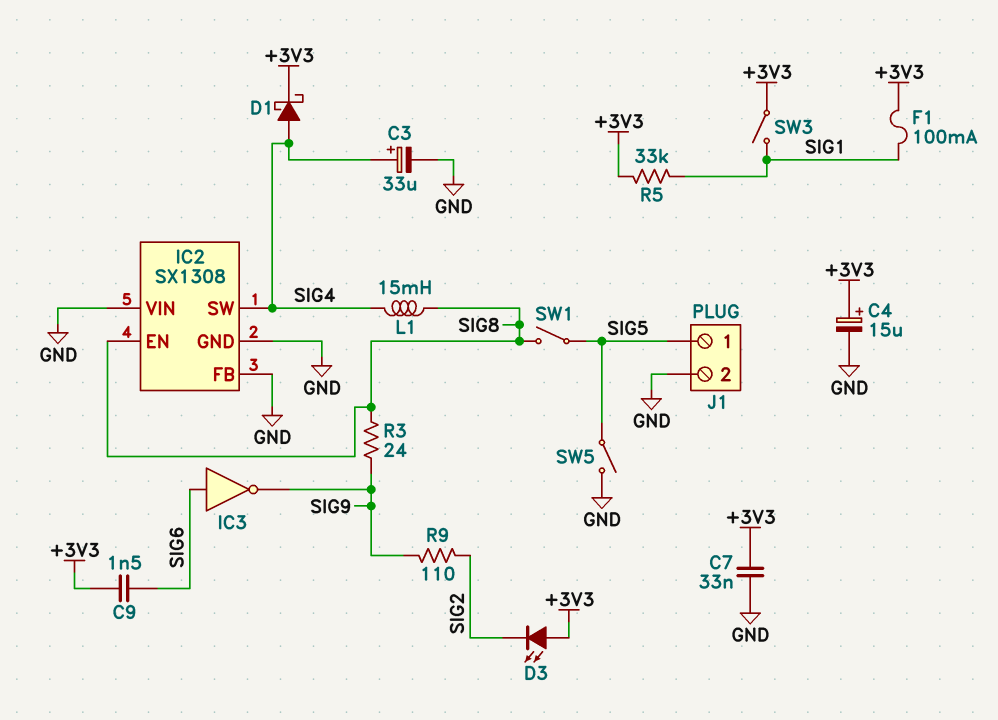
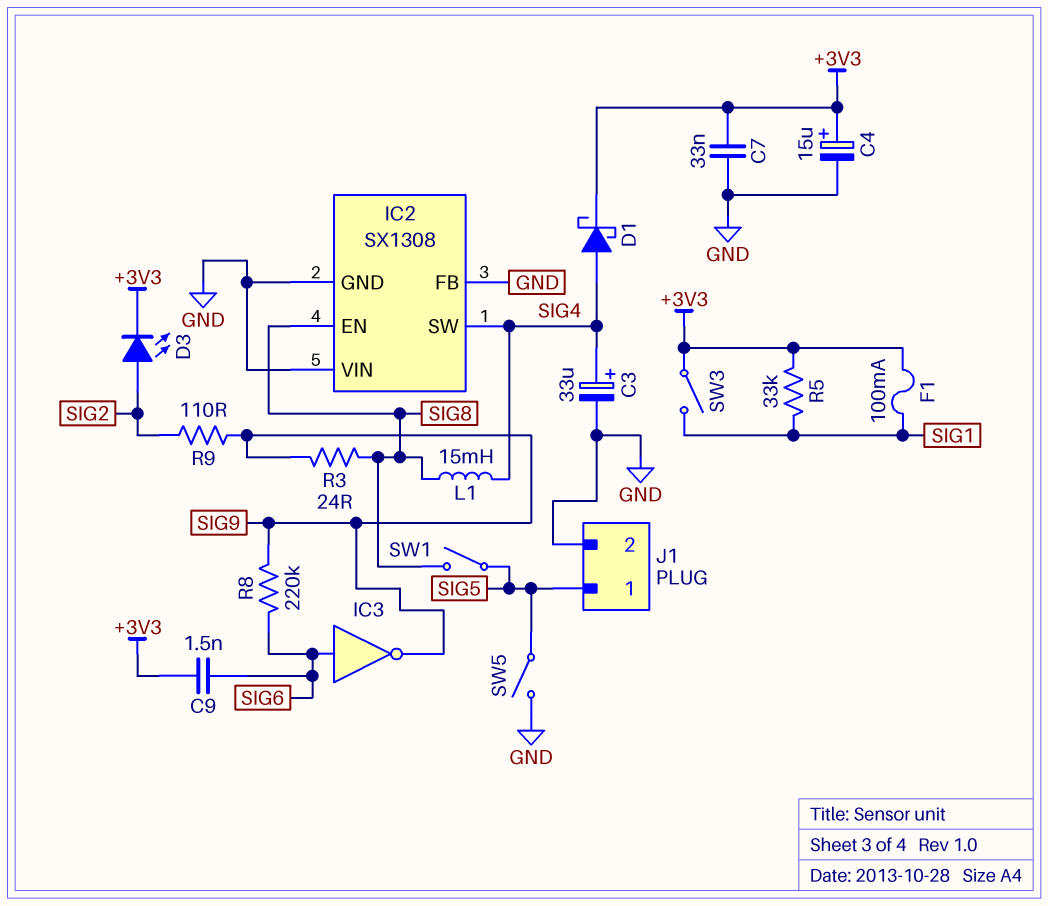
D3: LED (A +3V3, K SIG2) -> LED (A SIG2, K +3V3)
R8: none -> 220k (SIG6, SIG9)

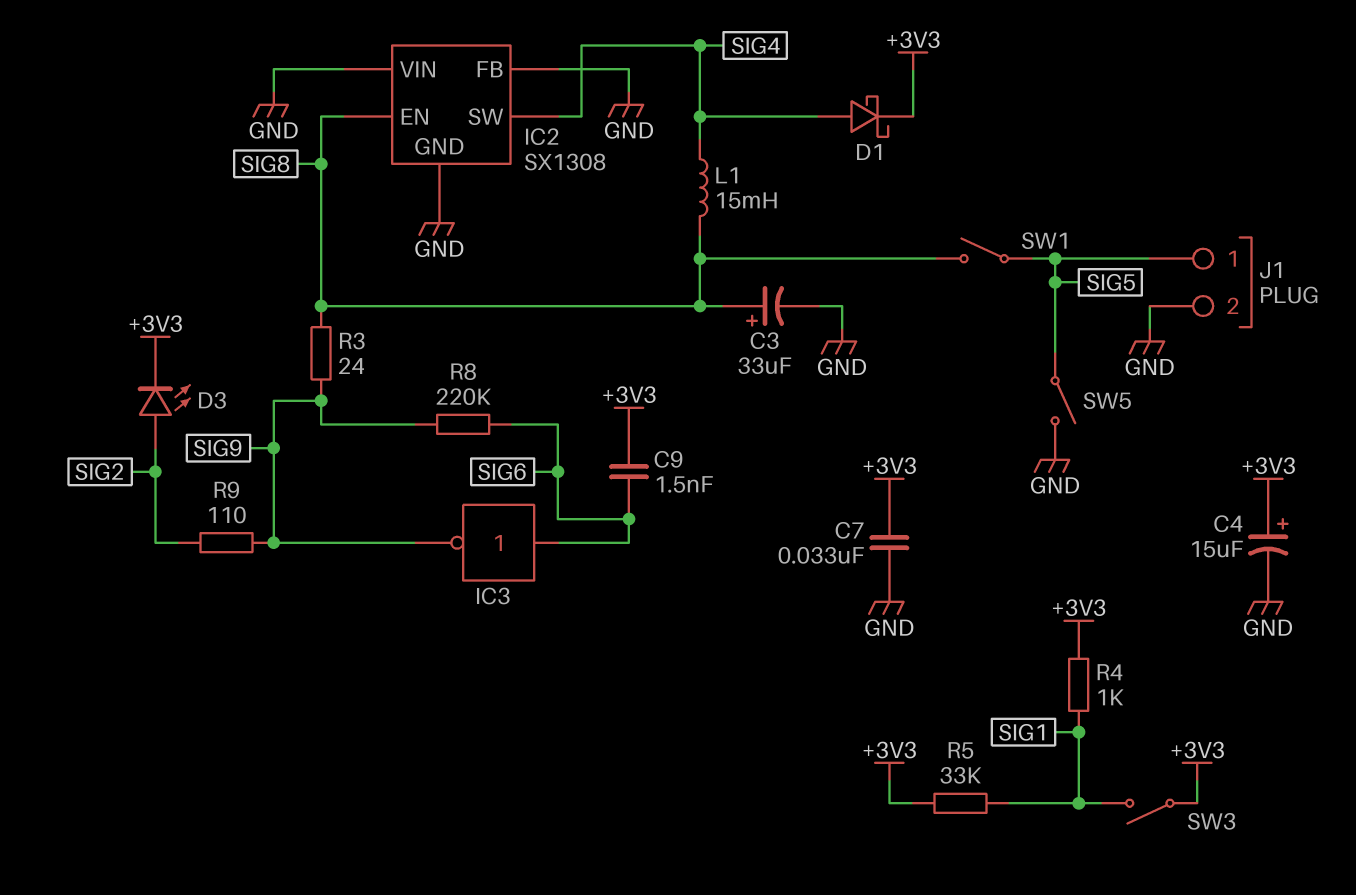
C3: 33uF (plus SIG4, minus GND) -> 33uF (plus SIG8, minus GND)
F1: 100mA (+3V3, SIG1) -> none
R4: none -> 1k (+3V3, SIG1)

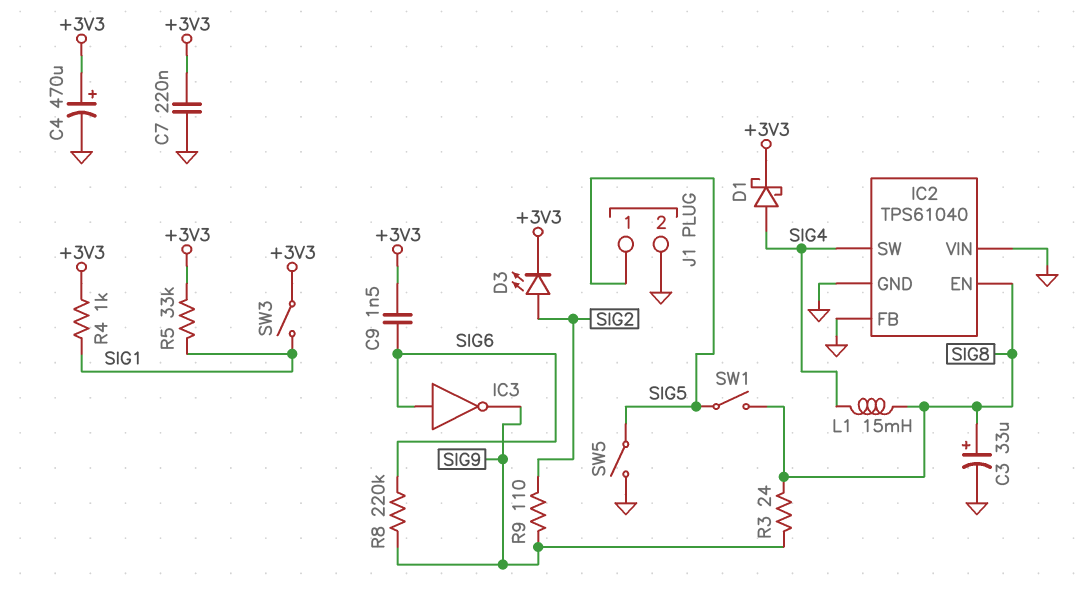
C4: 15uF (plus +3V3, minus GND) -> 470uF (plus +3V3, minus GND)
C7: 33nF (+3V3, GND) -> 220nF (+3V3, GND)
IC2: SX1308 -> TPS61040

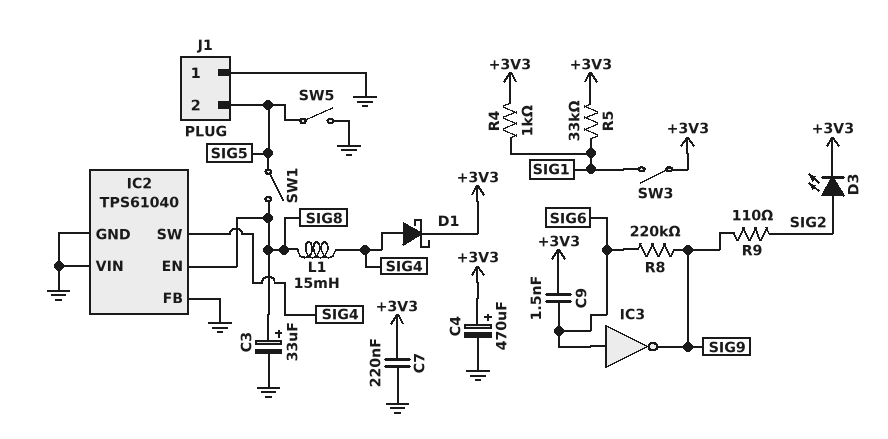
J1 pin 1: SIG5 -> GND
J1 pin 2: GND -> SIG5
R3: 24 (SIG8, SIG9) -> none

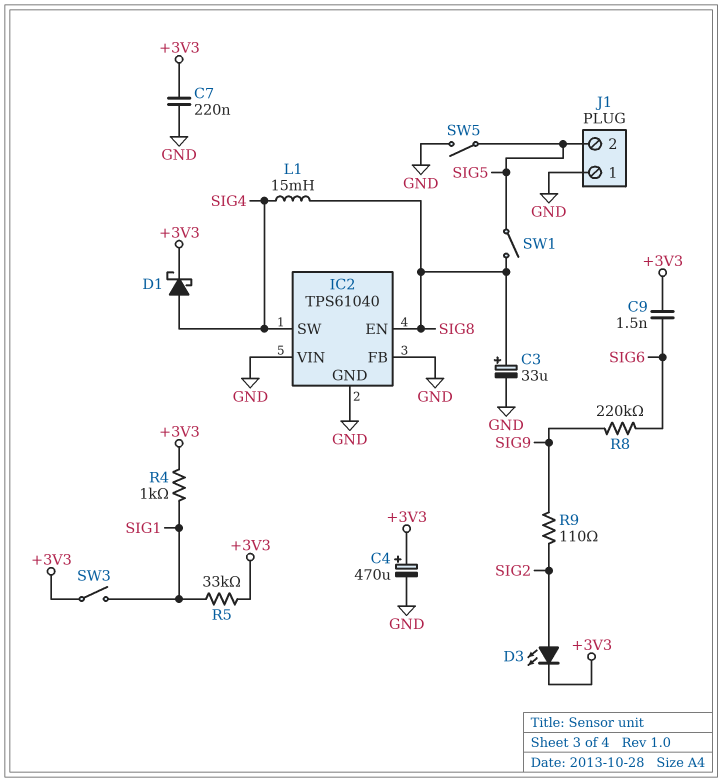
IC3: NOT (in SIG6, out SIG9) -> none

